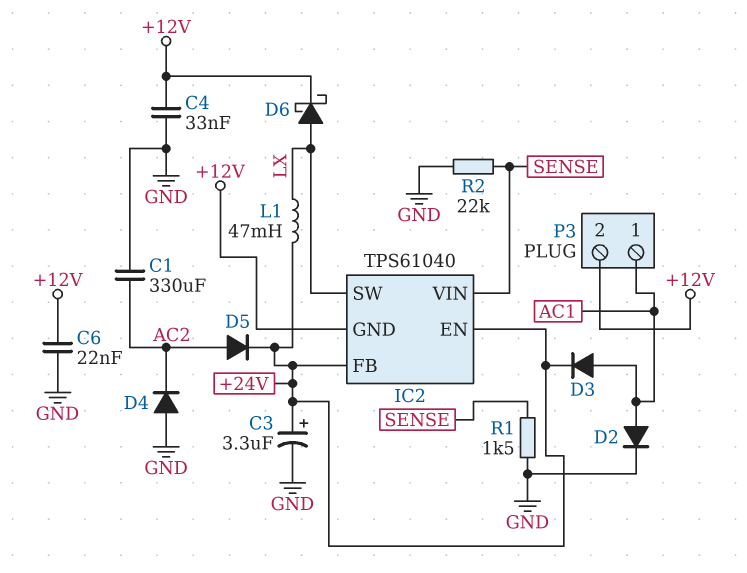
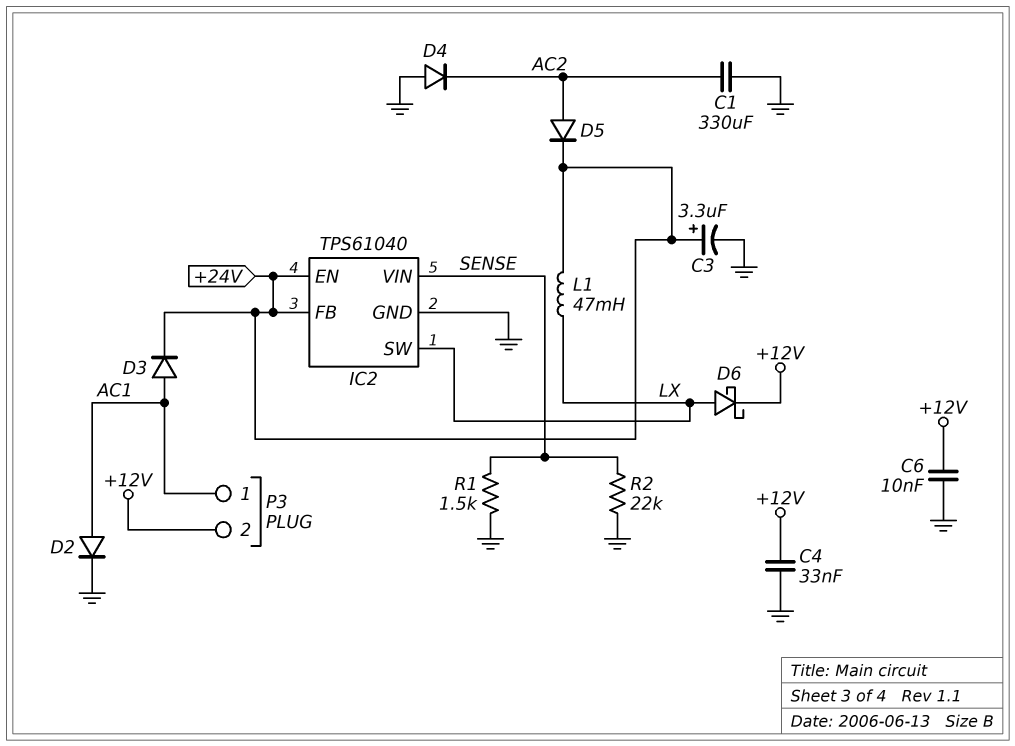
C6: 22nF (+12V, GND) -> 10nF (+12V, GND)
IC2 pin GND: +12V -> GND

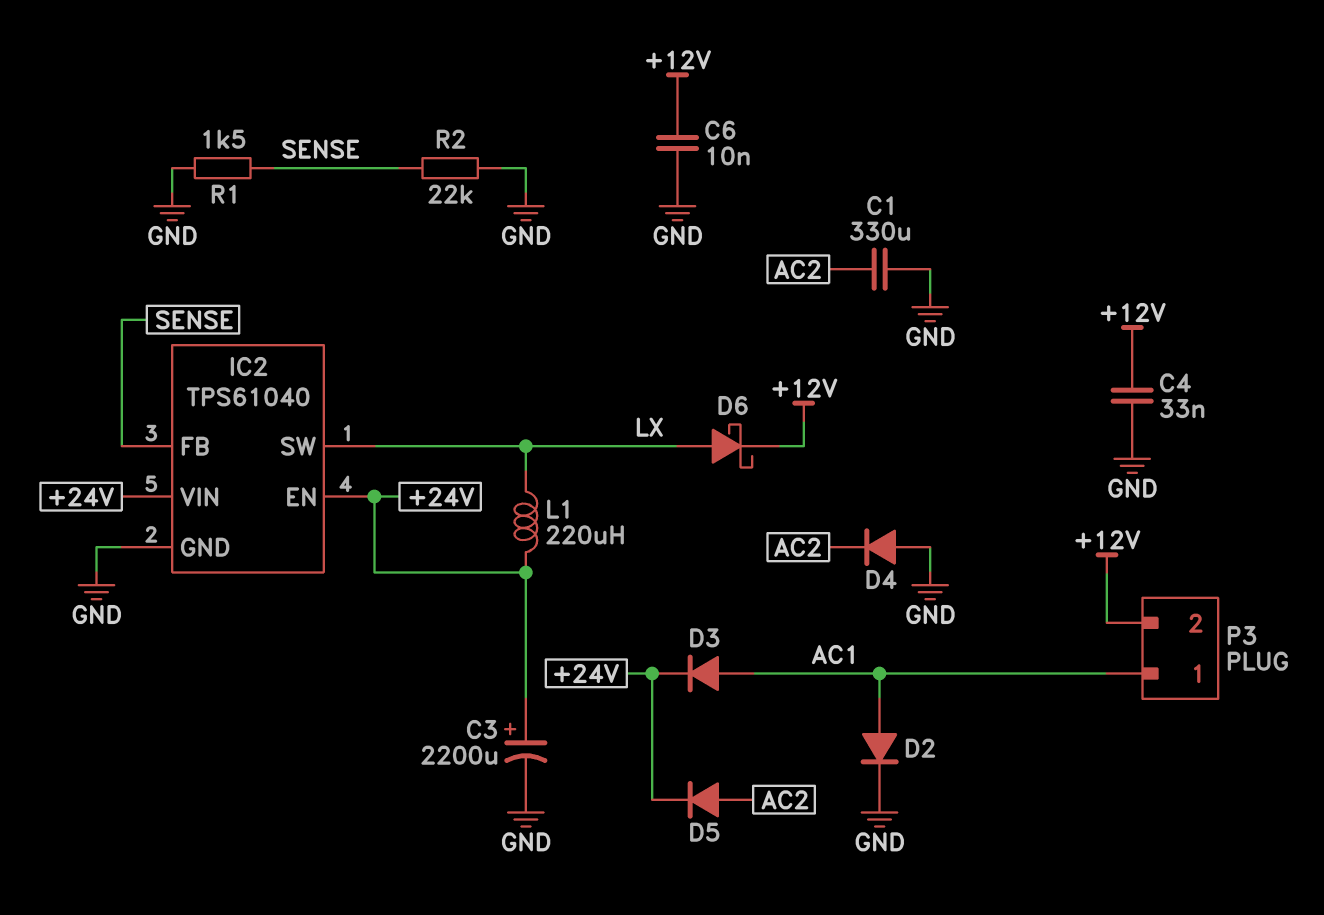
C3: 3.3uF (plus +24V, minus GND) -> 2200uF (plus +24V, minus GND)
IC2 pin FB: +24V -> SENSE
IC2 pin VIN: SENSE -> +24V
L1: 47mH (+24V, LX) -> 220uH (+24V, LX)

